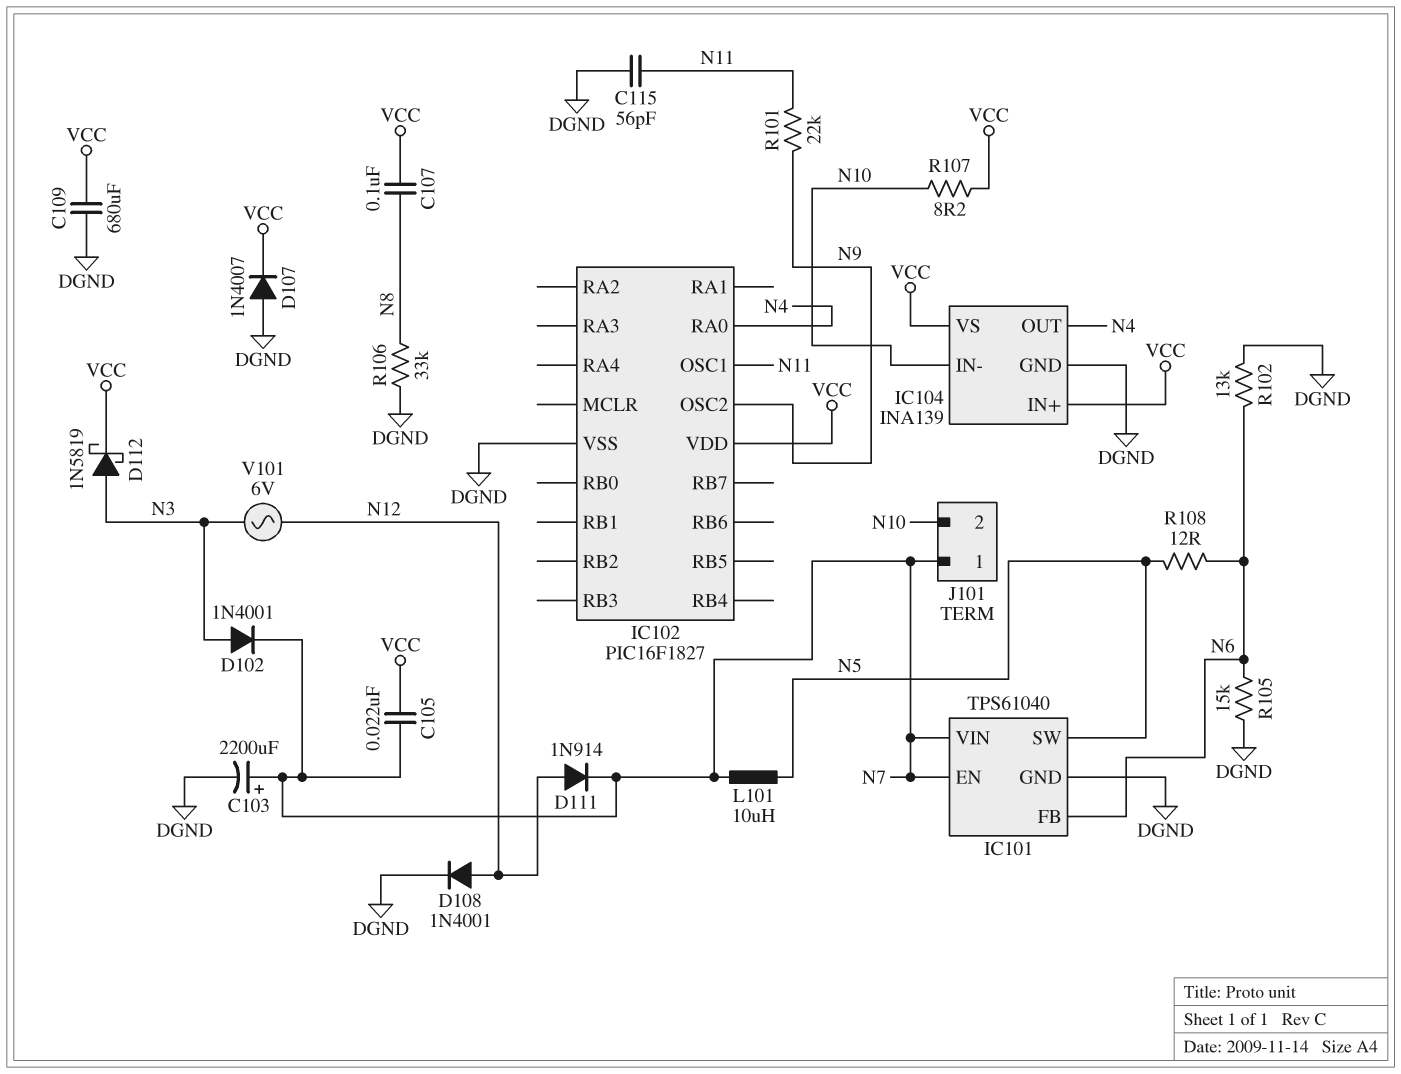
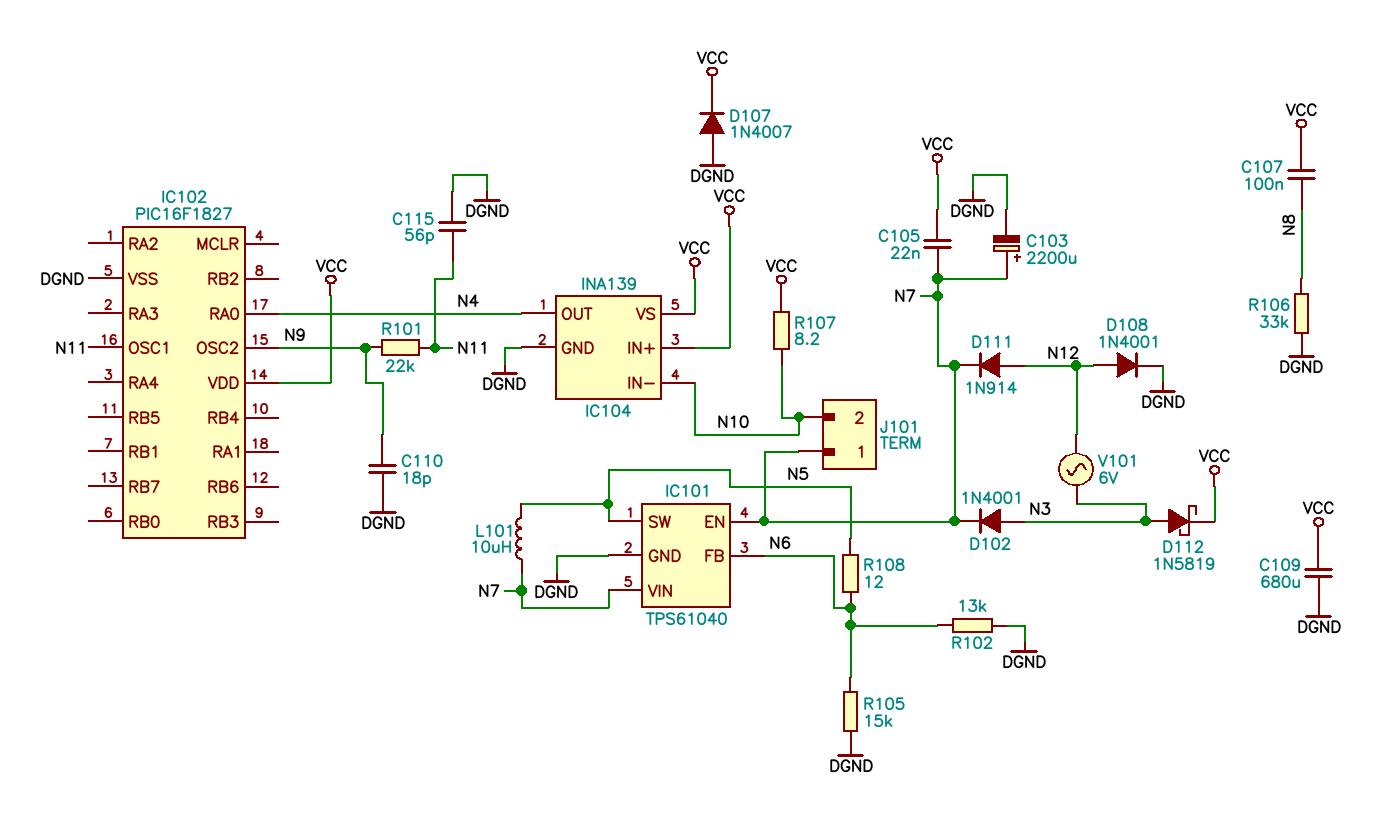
C110: none -> 18pF (DGND, N9)

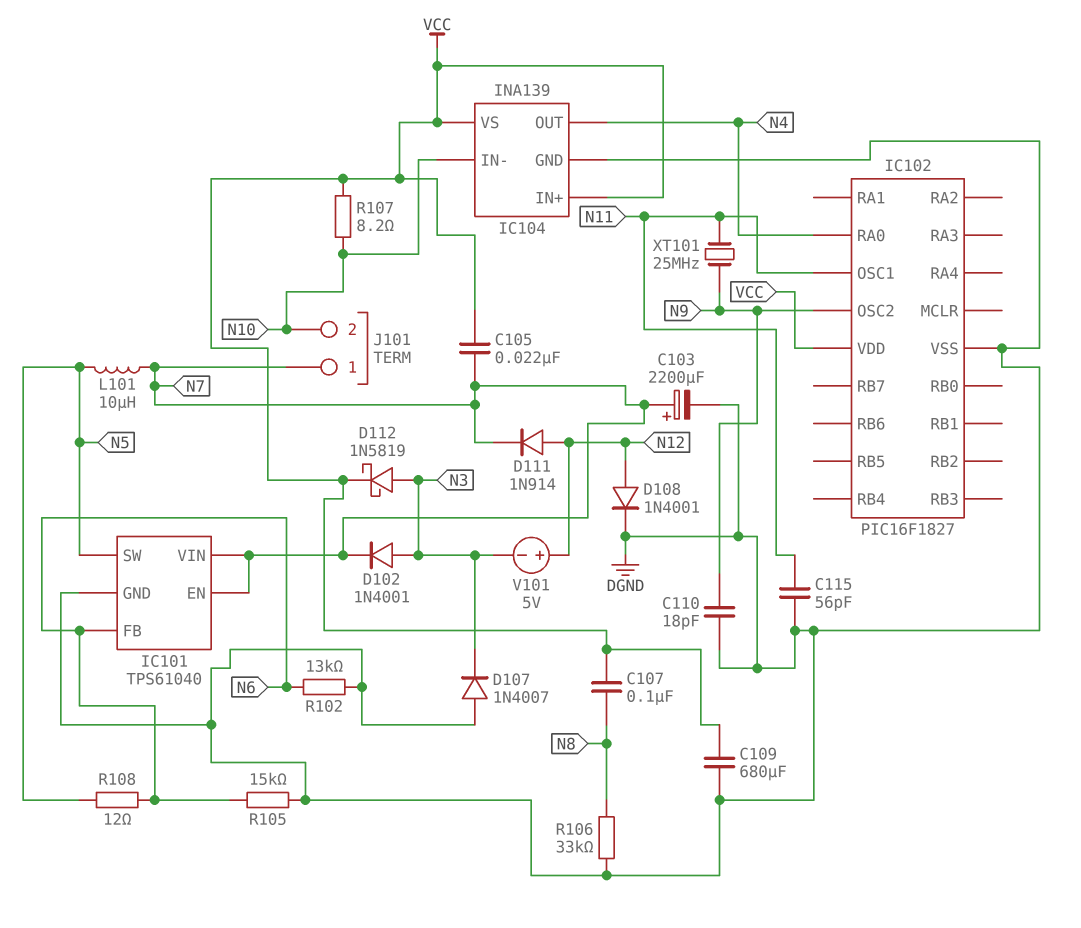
D107: diode 1N4007 (A DGND, K VCC) -> diode 1N4007 (A DGND, K N3)
R101: 22k (N9, N11) -> none
V101: AC 6V (N3, N12) -> 5V (plus N12, minus N3)
XT101: none -> 25MHz (N9, N11)

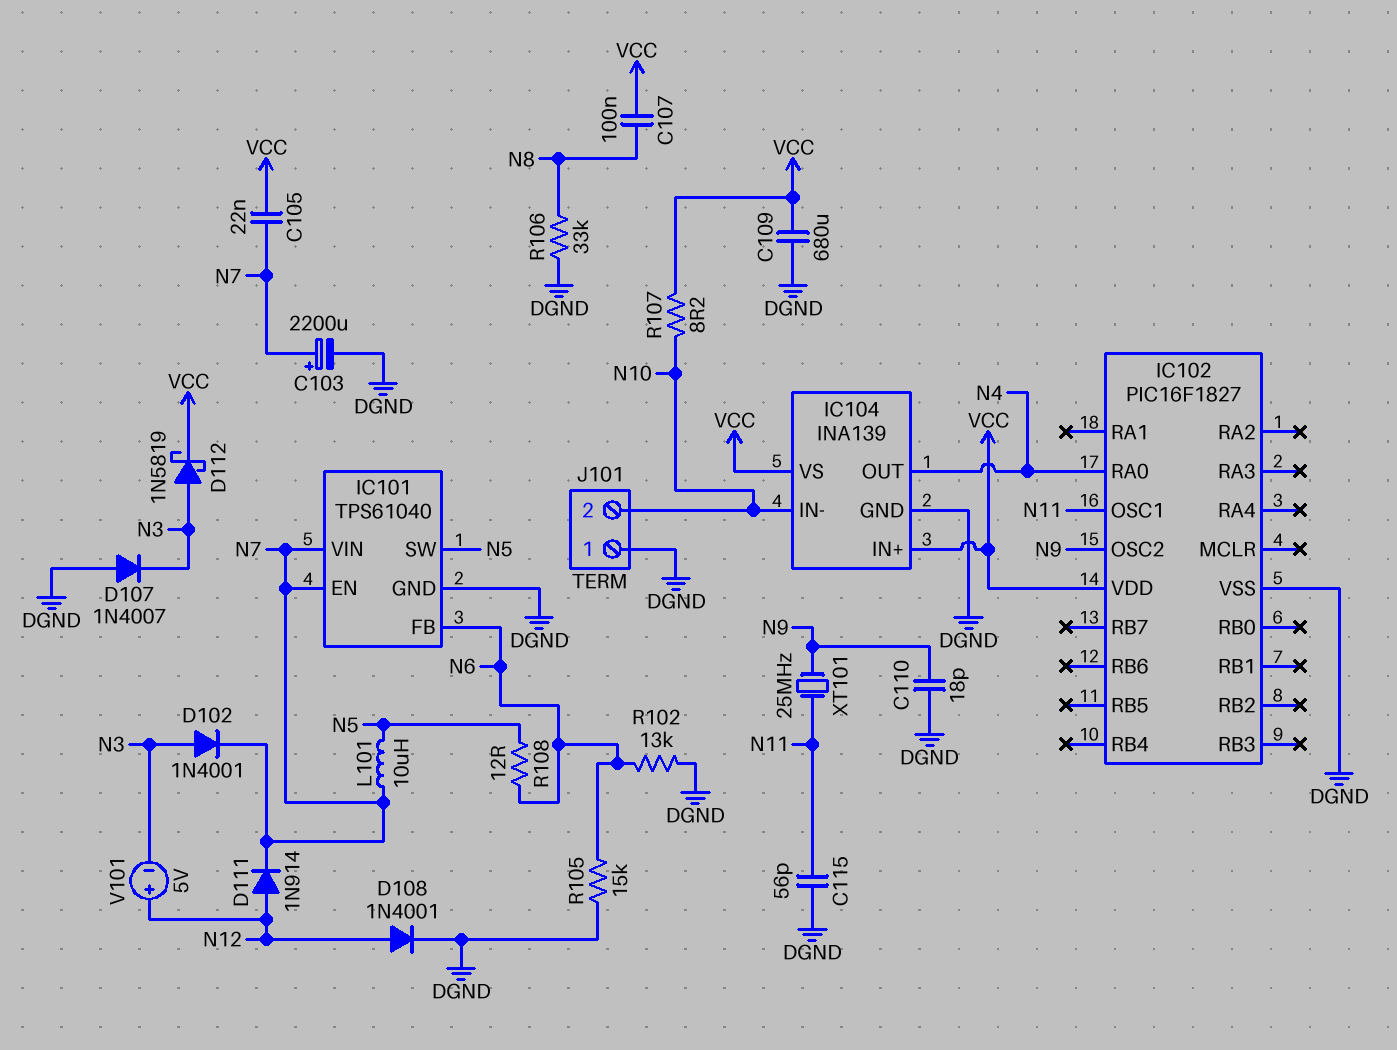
J101 pin 1: N7 -> DGND

